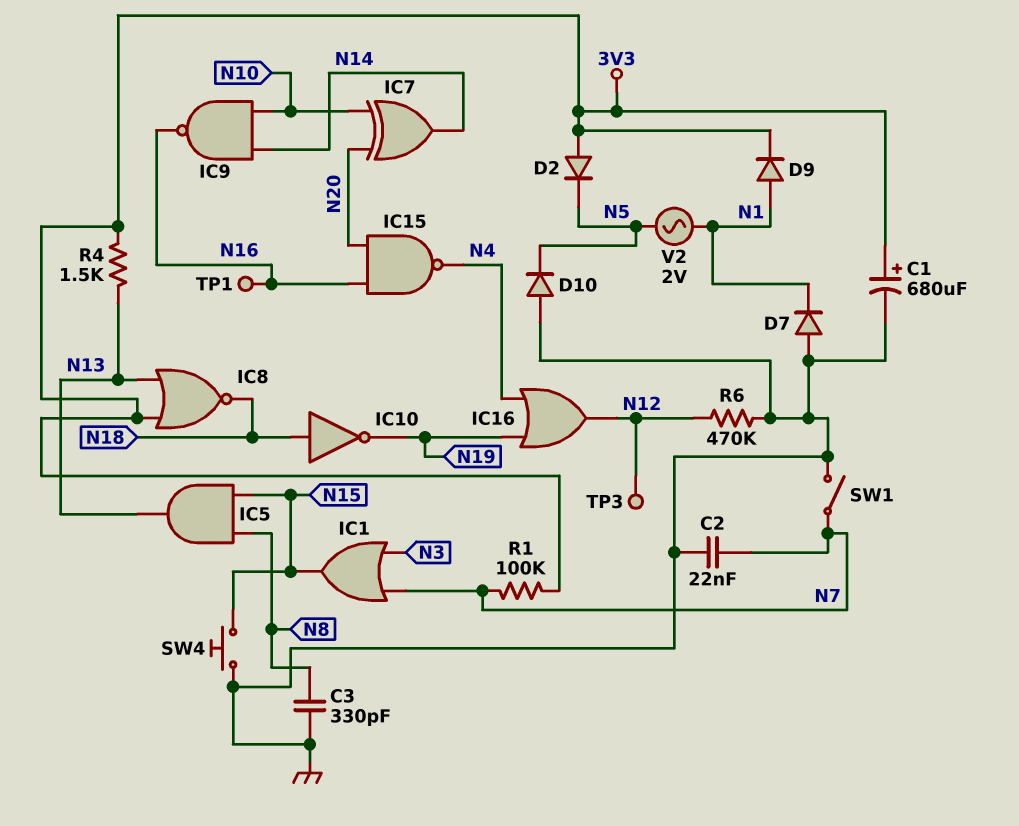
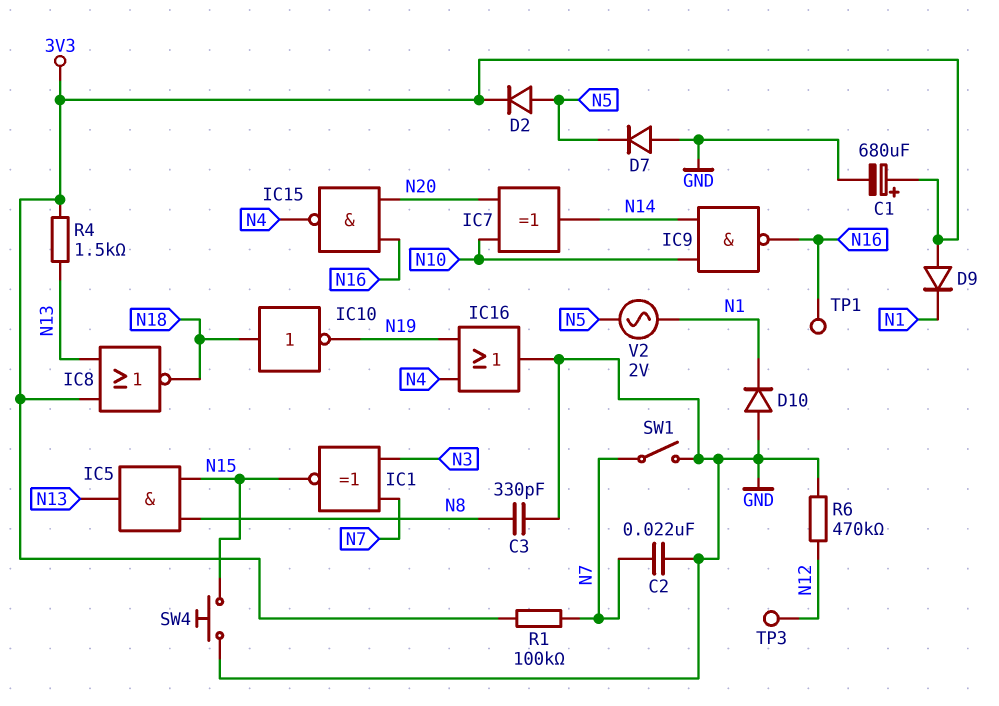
D2: diode (A 3V3, K N5) -> diode (A N5, K 3V3)
D7: diode (A GND, K N1) -> diode (A GND, K N5)
D9: diode (A N1, K 3V3) -> diode (A 3V3, K N1)
D10: diode (A GND, K N5) -> diode (A GND, K N1)
IC1: OR (in N3, in N7, out N15) -> XNOR (in N3, in N7, out N15)
IC16: OR (in N4, in N19, out N12) -> OR (in N4, in N19, out GND)

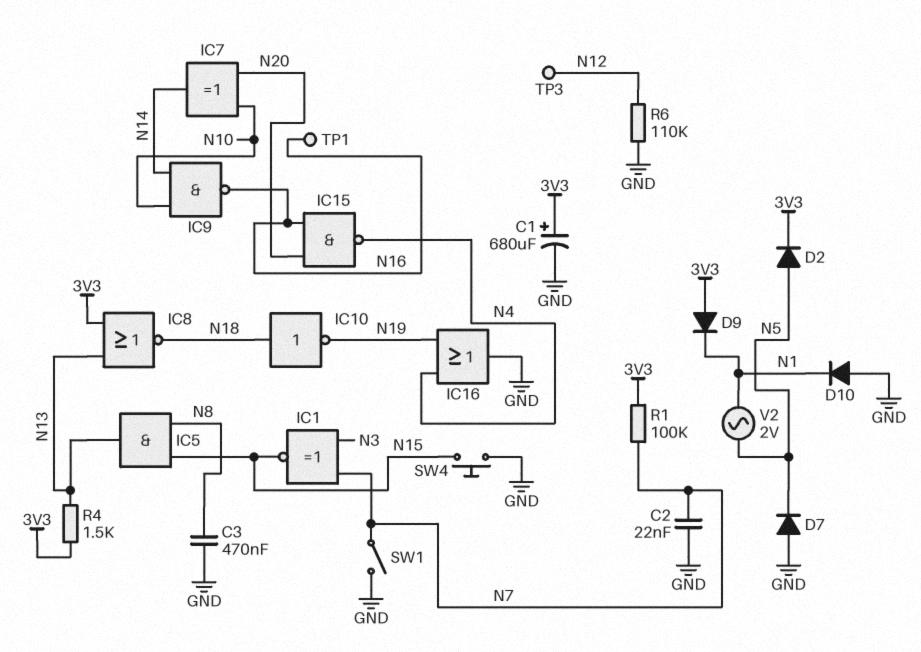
C3: 330pF (GND, N8) -> 470nF (GND, N8)
R6: 470k (GND, N12) -> 110k (GND, N12)

